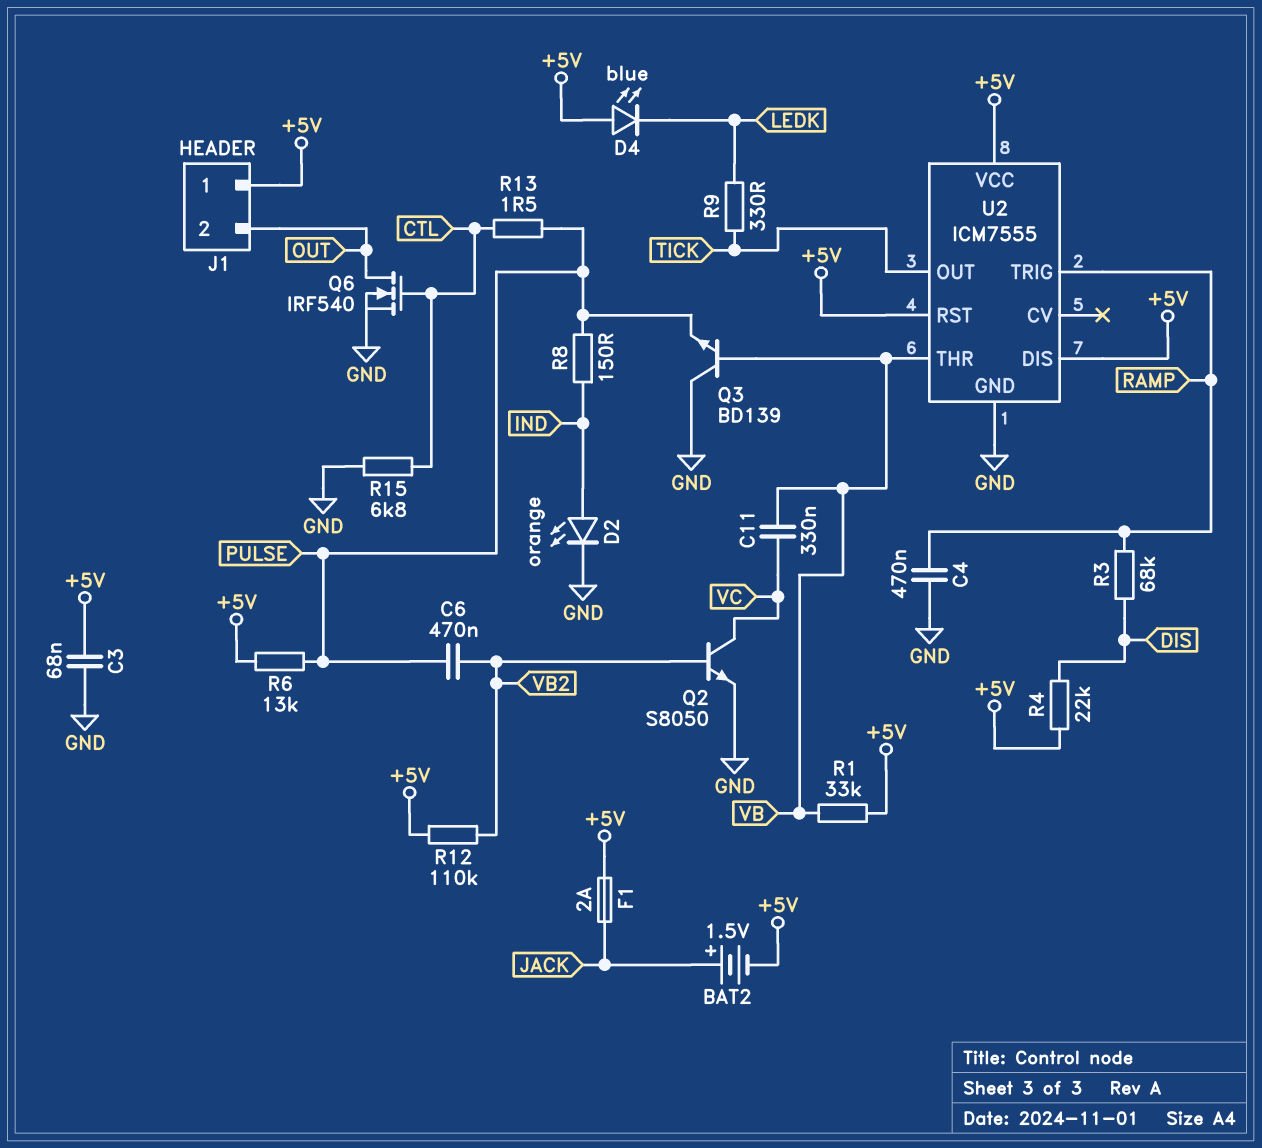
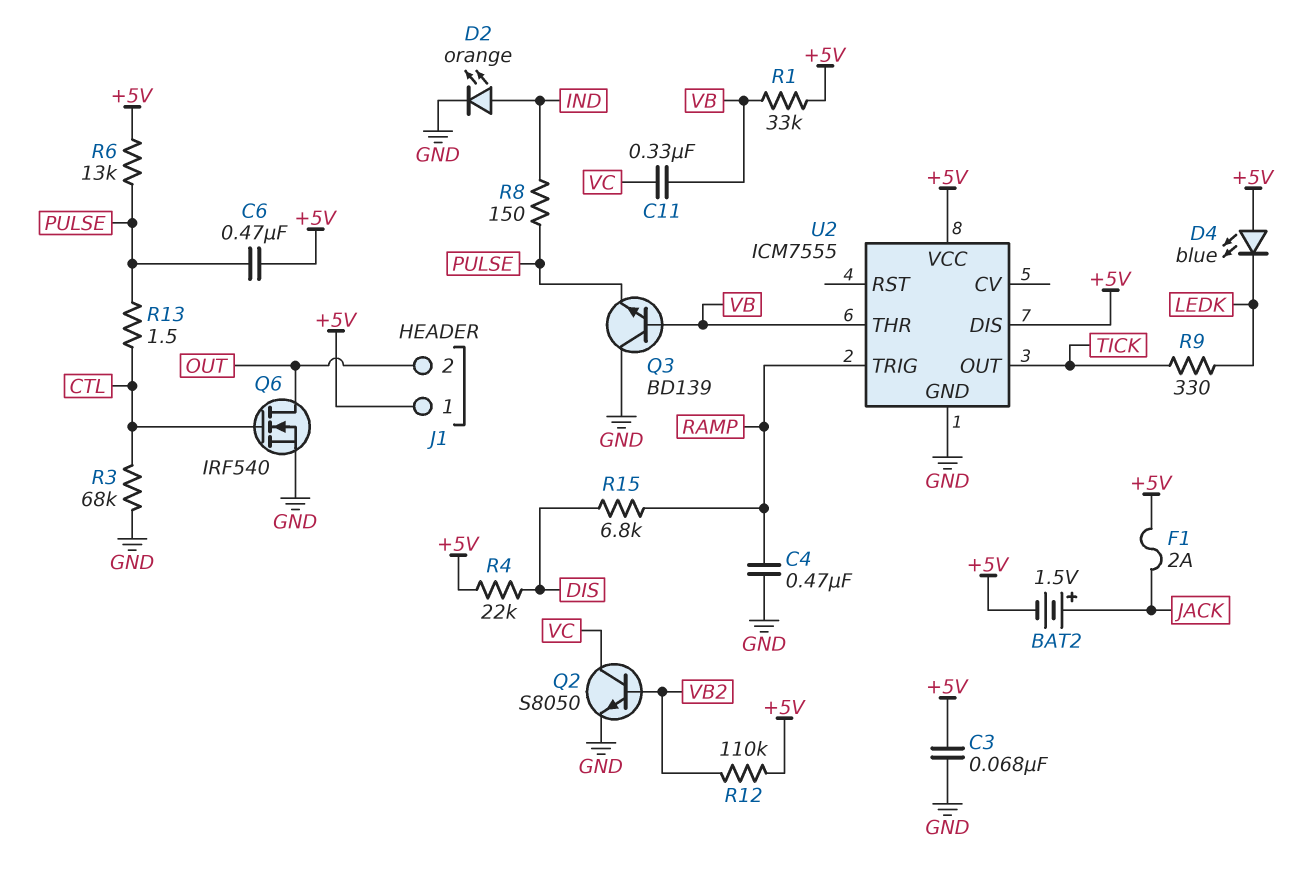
C6: 470nF (PULSE, VB2) -> 470nF (+5V, PULSE)
R3: 68k (DIS, RAMP) -> 68k (CTL, GND)
R15: 6.8k (CTL, GND) -> 6.8k (DIS, RAMP)
U2 pin RST: +5V -> none

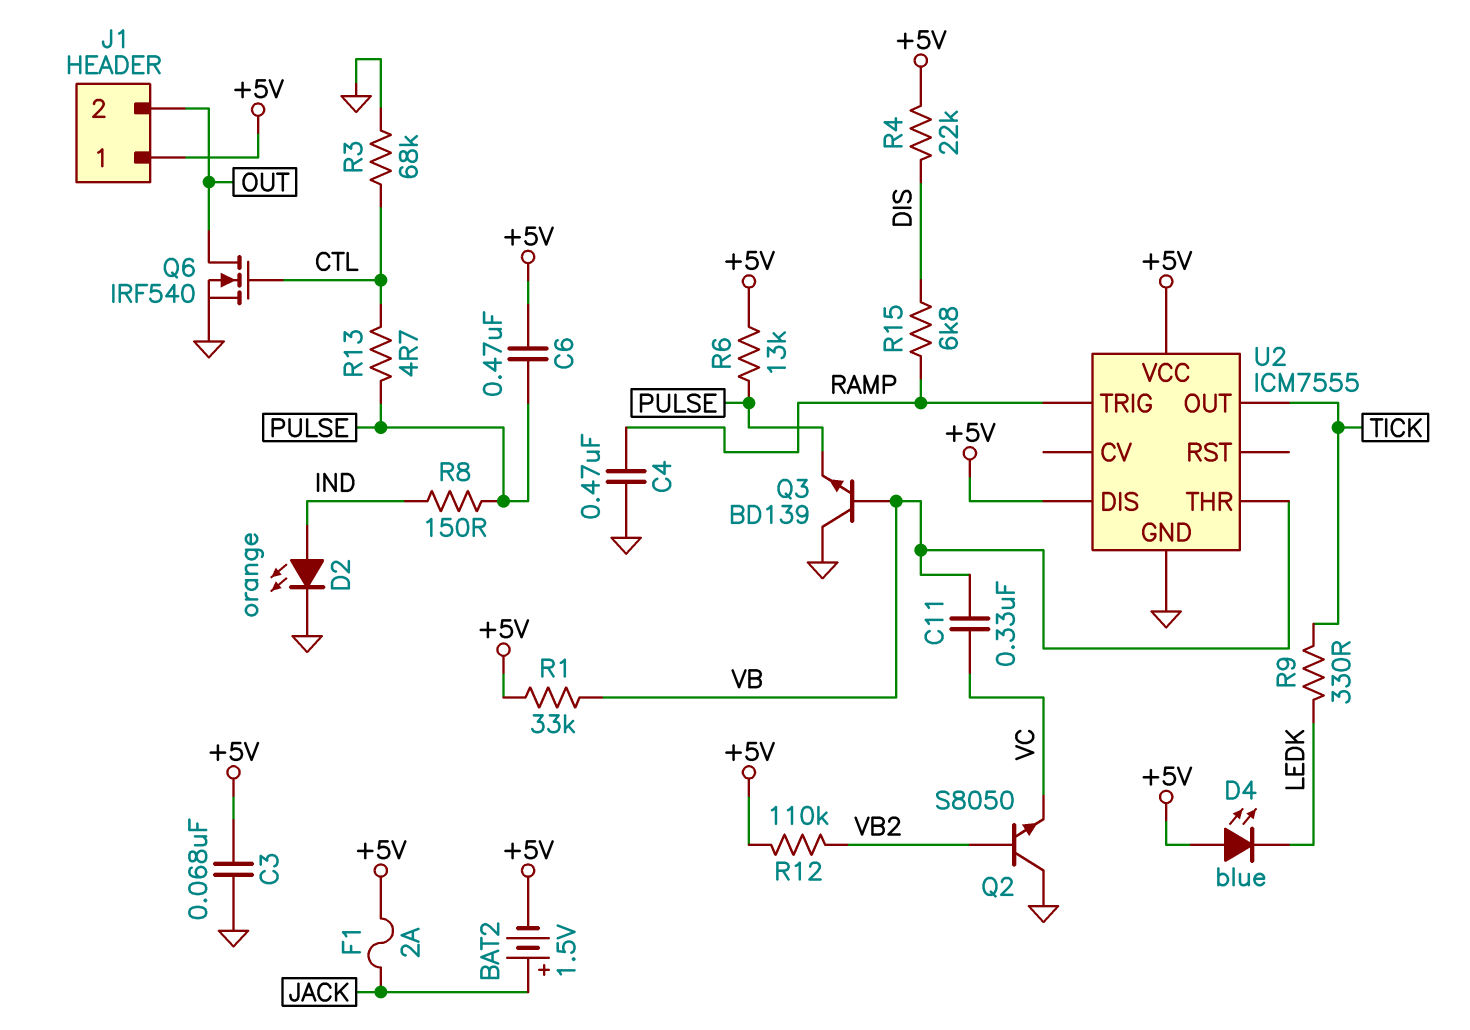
Q2: NPN S8050 (B VB2, C VC, E GND) -> NPN S8050 (B VB2, C GND, E VC)
R13: 1.5 (CTL, PULSE) -> 4.7 (CTL, PULSE)

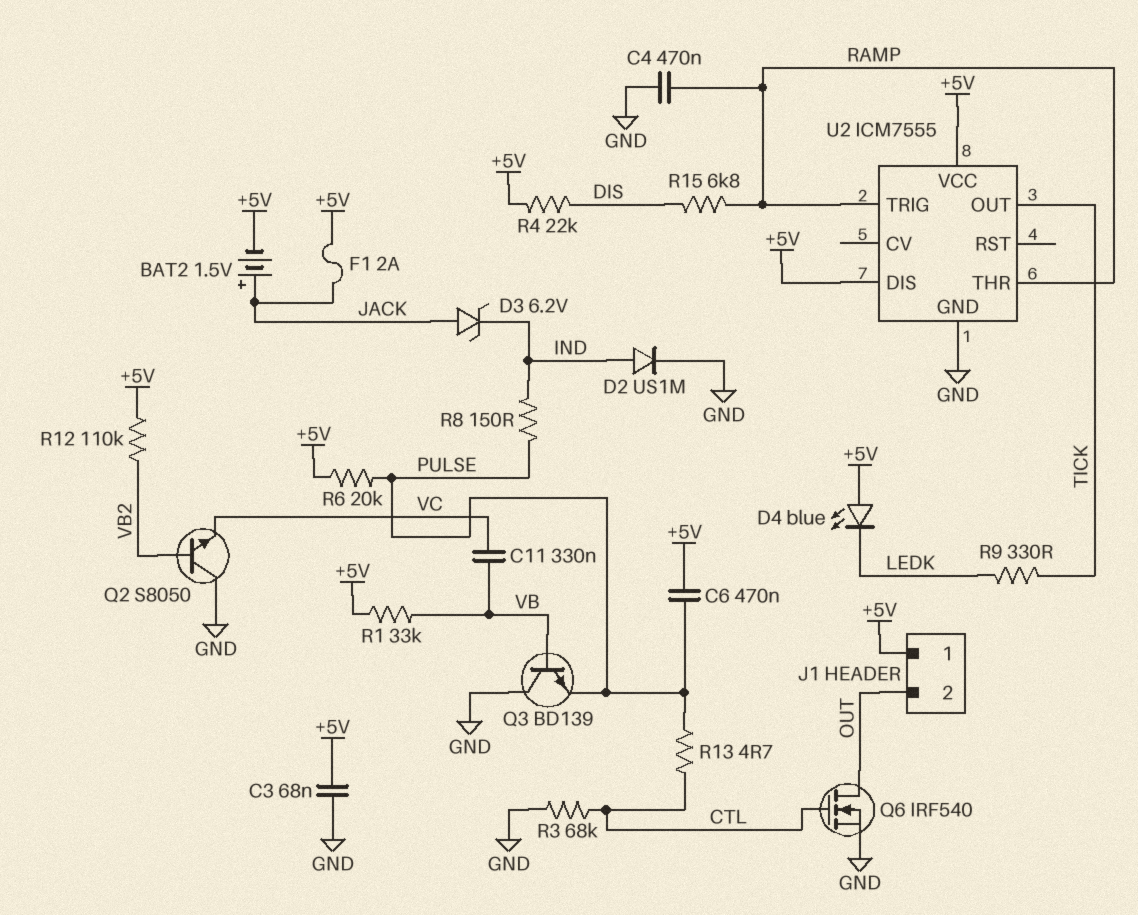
D2: LED orange (A IND, K GND) -> diode US1M (A IND, K GND)
D3: none -> zener 6.2V (A JACK, K IND)
R6: 13k (+5V, PULSE) -> 20k (+5V, PULSE)
U2 pin THR: VB -> RAMP

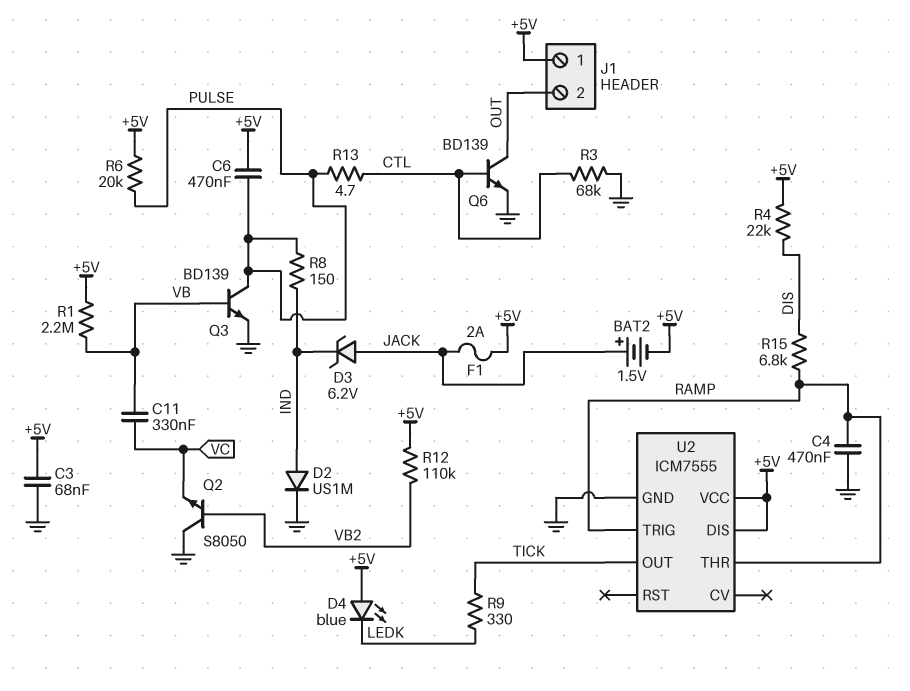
Q3: NPN BD139 (B VB, C GND, E PULSE) -> NPN BD139 (B VB, C PULSE, E GND)
Q6: NMOS IRF540 (G CTL, D OUT, S GND) -> NPN BD139 (B CTL, C OUT, E GND)
R1: 33k (+5V, VB) -> 2.2M (+5V, VB)

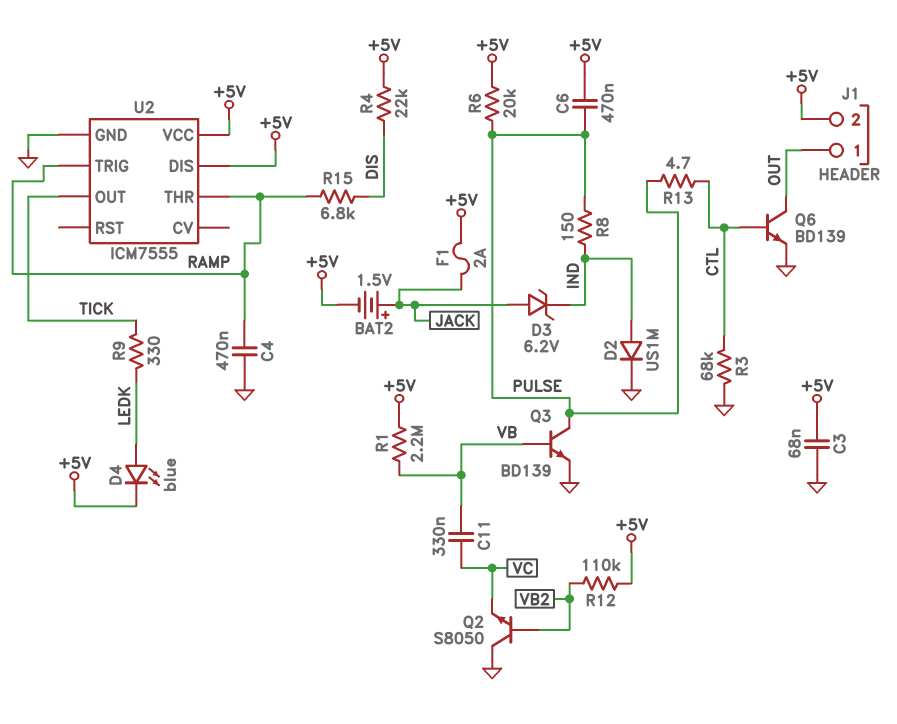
D4: LED blue (A +5V, K LEDK) -> LED blue (A LEDK, K +5V)
J1 pin 1: +5V -> OUT
J1 pin 2: OUT -> +5V

